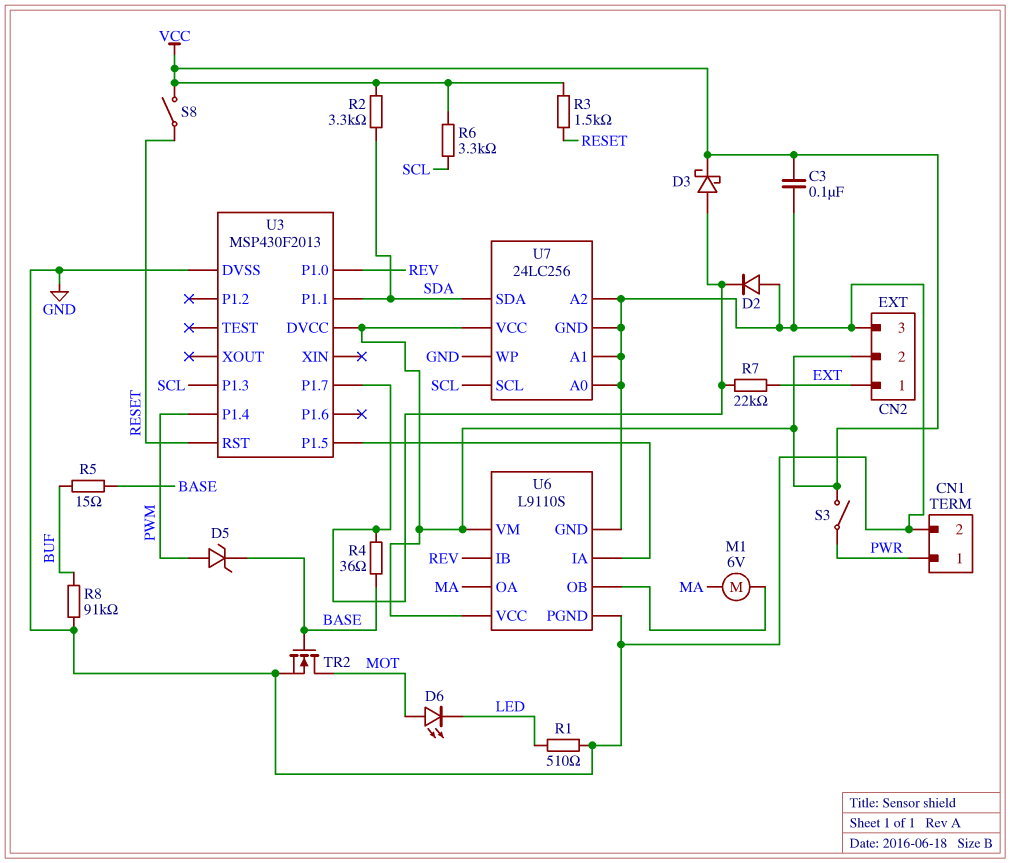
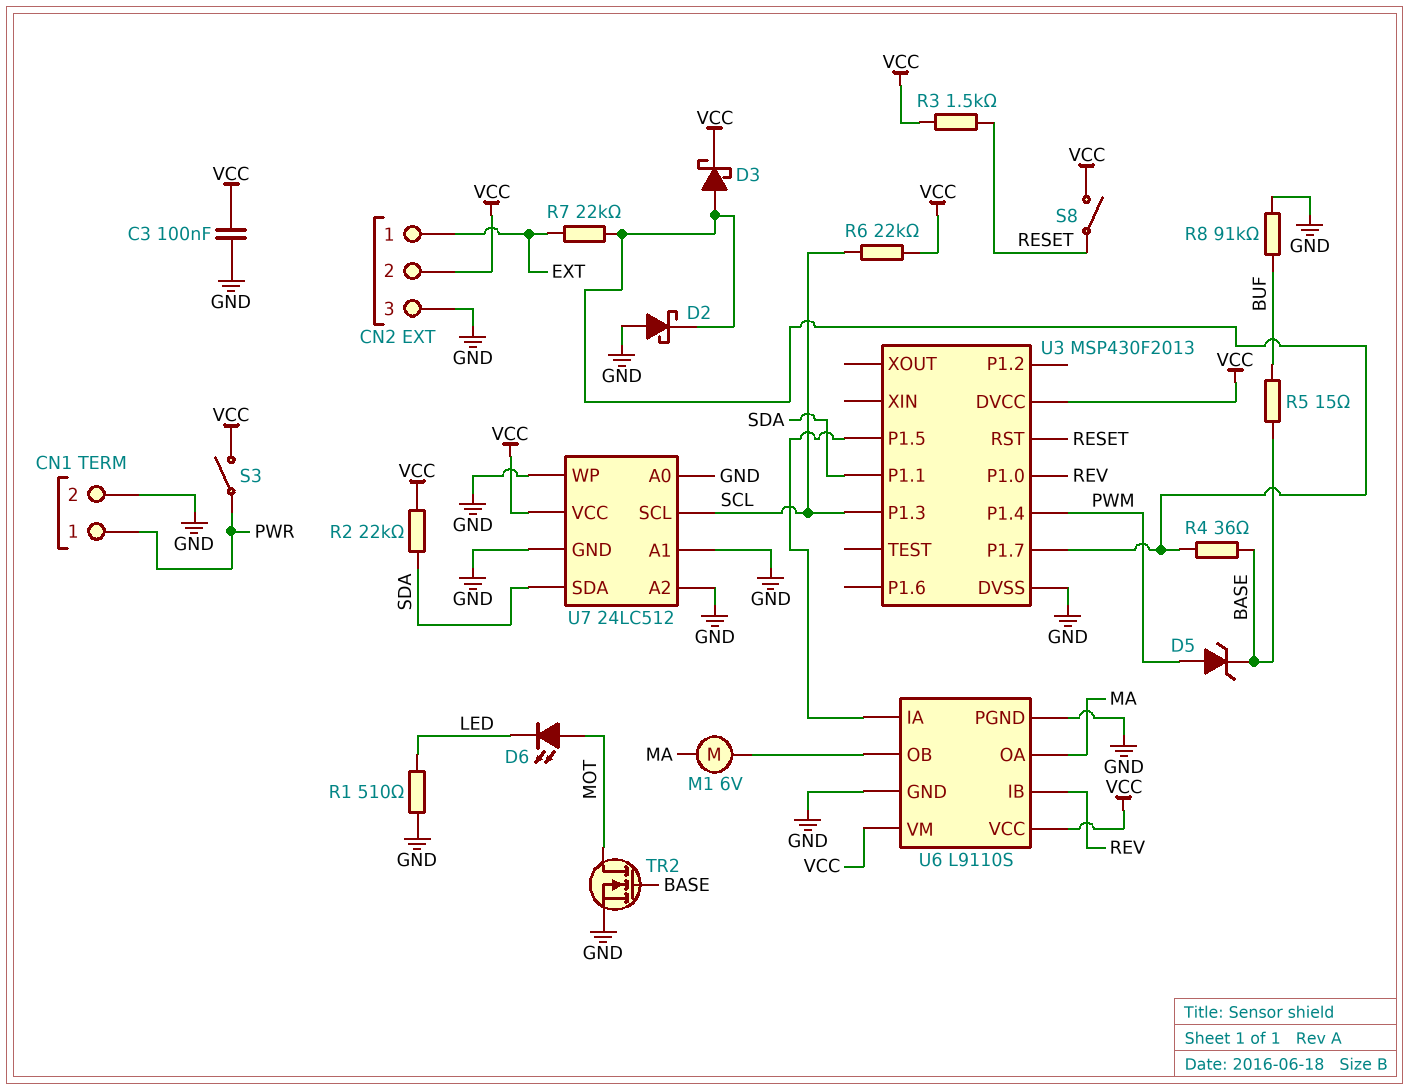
D2: diode (A GND, K U3/P1.7) -> schottky (A GND, K U3/P1.7)
R2: 3.3k (SDA, VCC) -> 22k (SDA, VCC)
R6: 3.3k (SCL, VCC) -> 22k (SCL, VCC)
U7: 24LC256 -> 24LC512

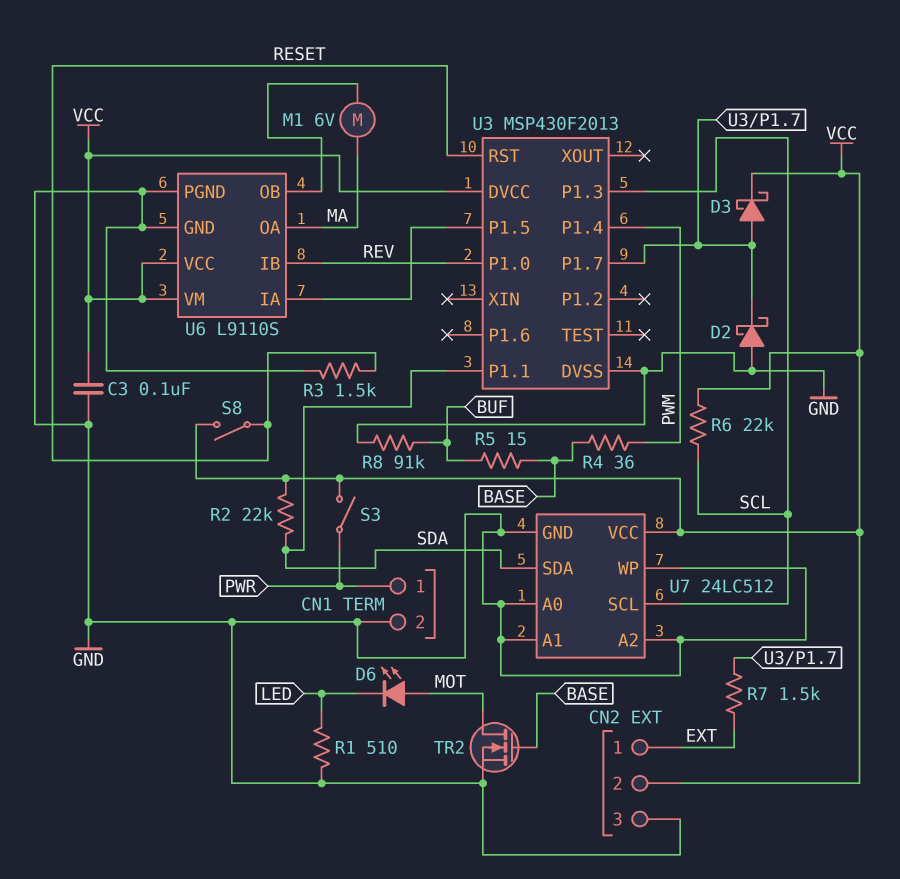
D5: zener (A PWM, K BASE) -> none
R3: 1.5k (RESET, VCC) -> 1.5k (GND, RESET)
R4: 36 (BASE, U3/P1.7) -> 36 (BASE, PWM)
R7: 22k (EXT, U3/P1.7) -> 1.5k (EXT, U3/P1.7)

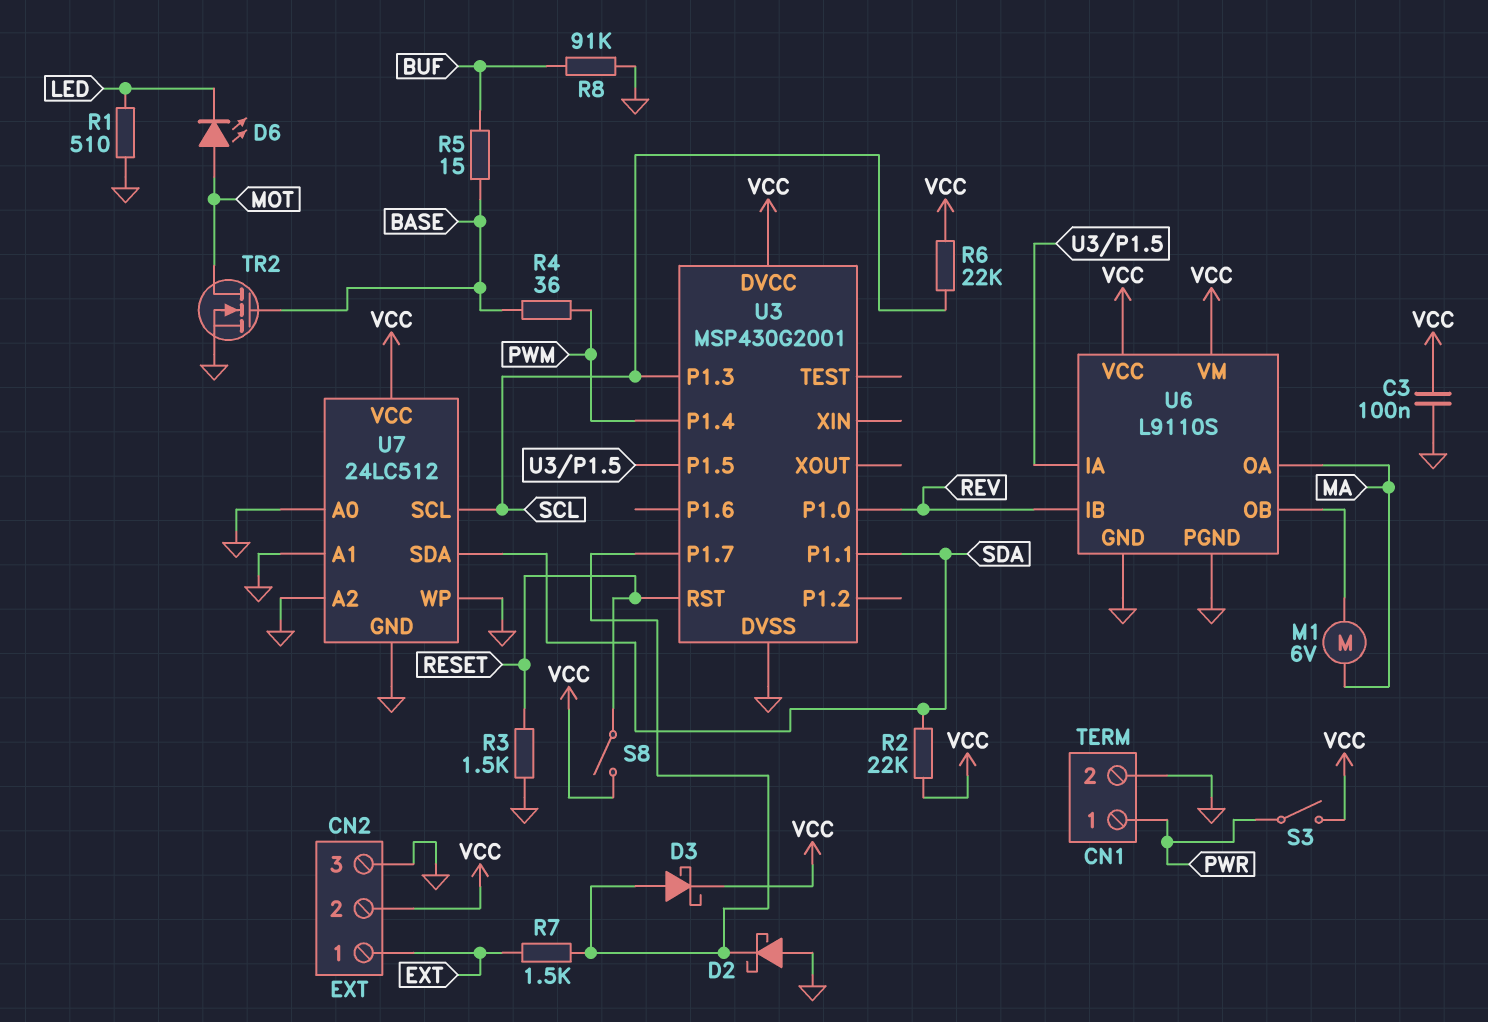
U3: MSP430F2013 -> MSP430G2001

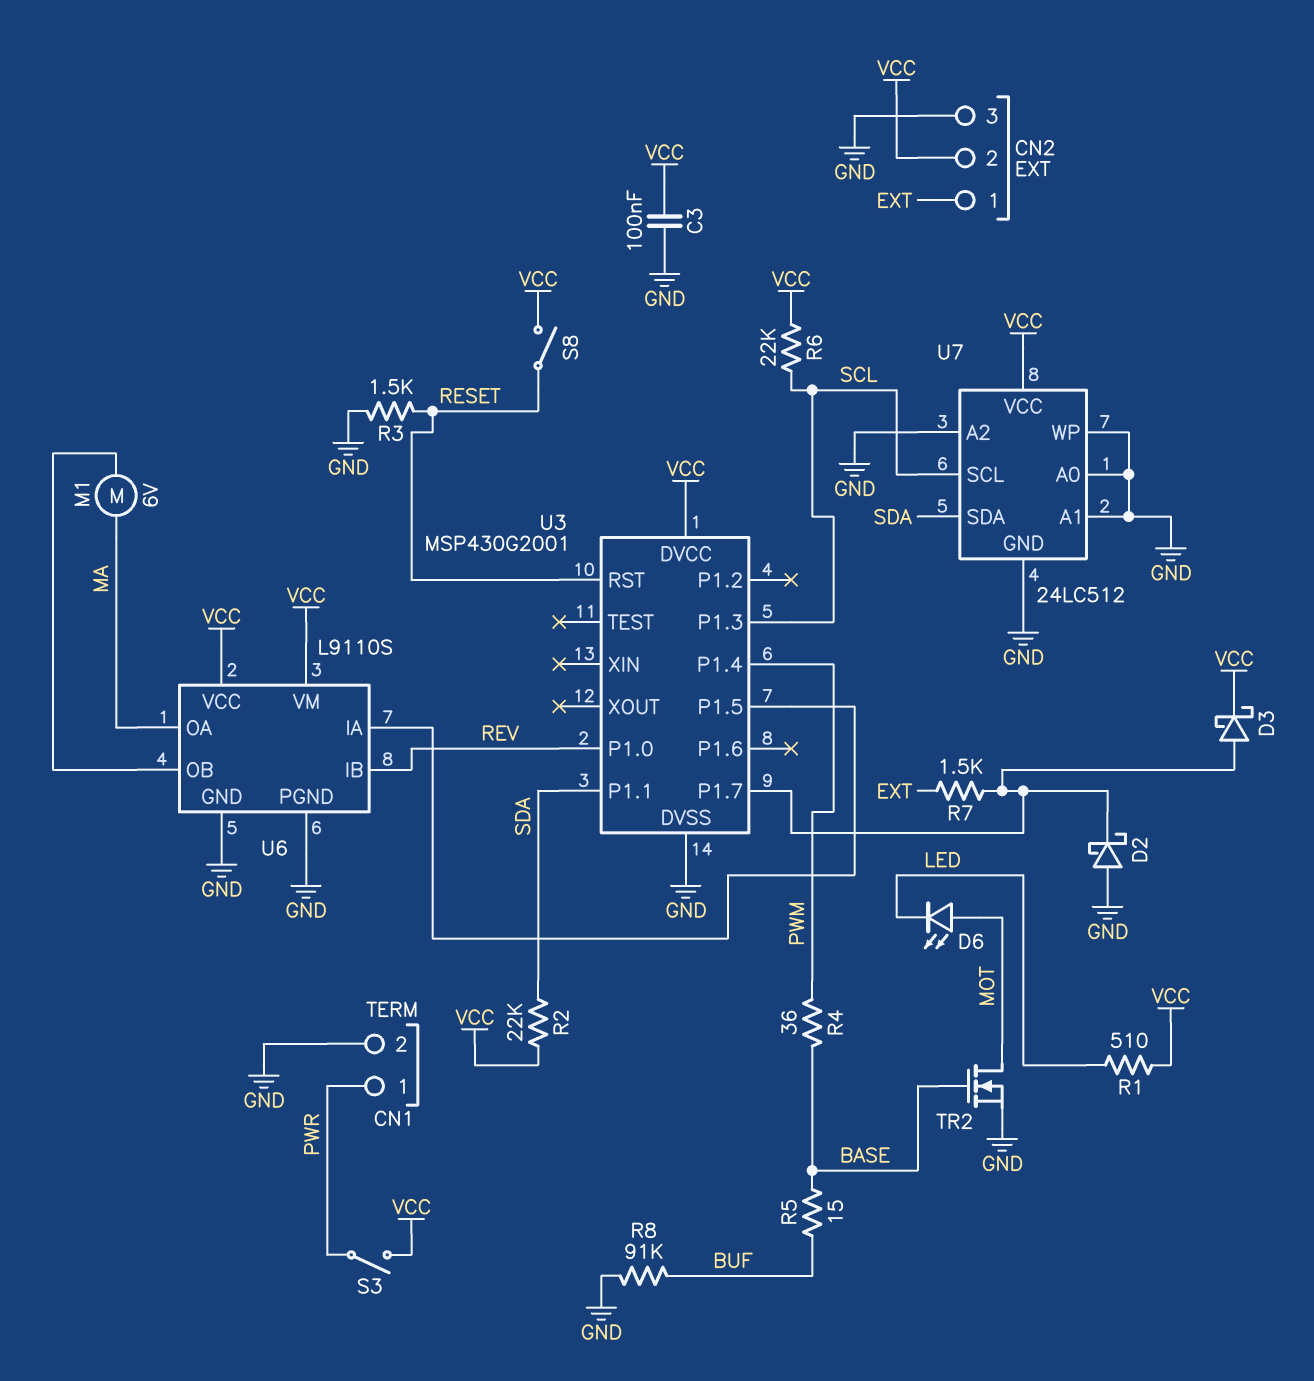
R1: 510 (GND, LED) -> 510 (LED, VCC)

